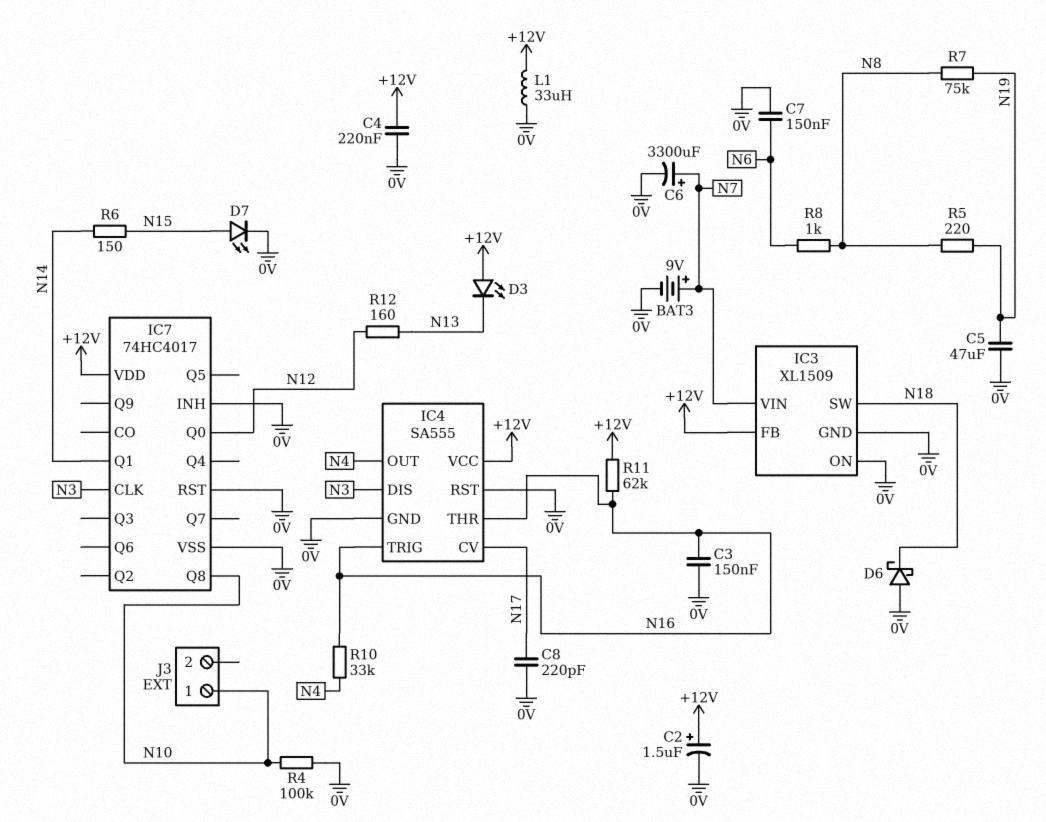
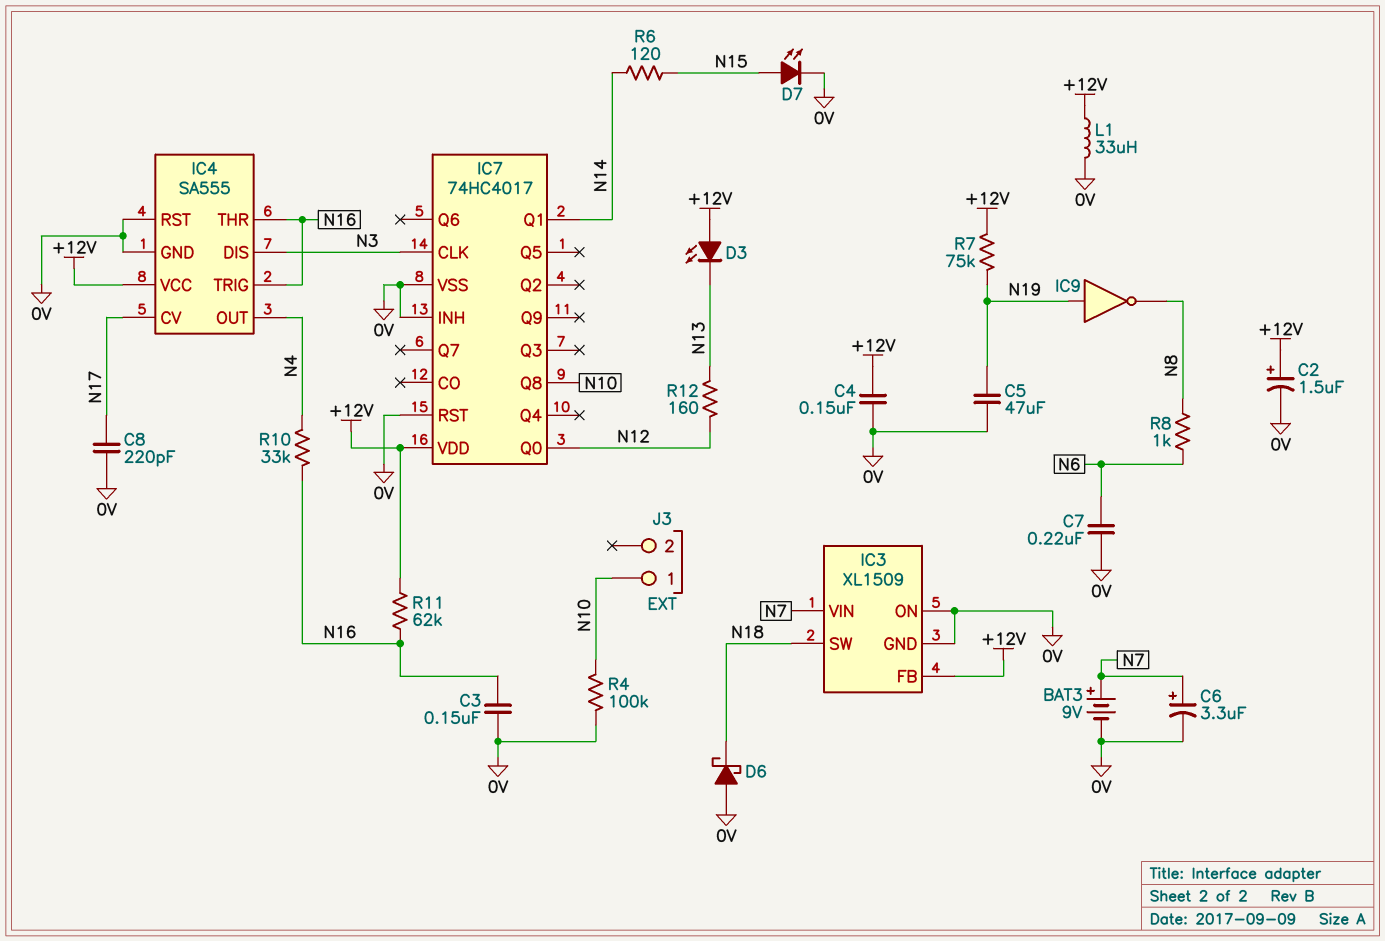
C4: 220nF (+12V, 0V) -> 150nF (+12V, 0V)
C6: 3300uF (plus N7, minus 0V) -> 3.3uF (plus N7, minus 0V)
C7: 150nF (0V, N6) -> 220nF (0V, N6)
IC9: none -> NOT (in N19, out N8)
R5: 220 (N8, N19) -> none
R6: 150 (N14, N15) -> 120 (N14, N15)
R7: 75k (N8, N19) -> 75k (+12V, N19)

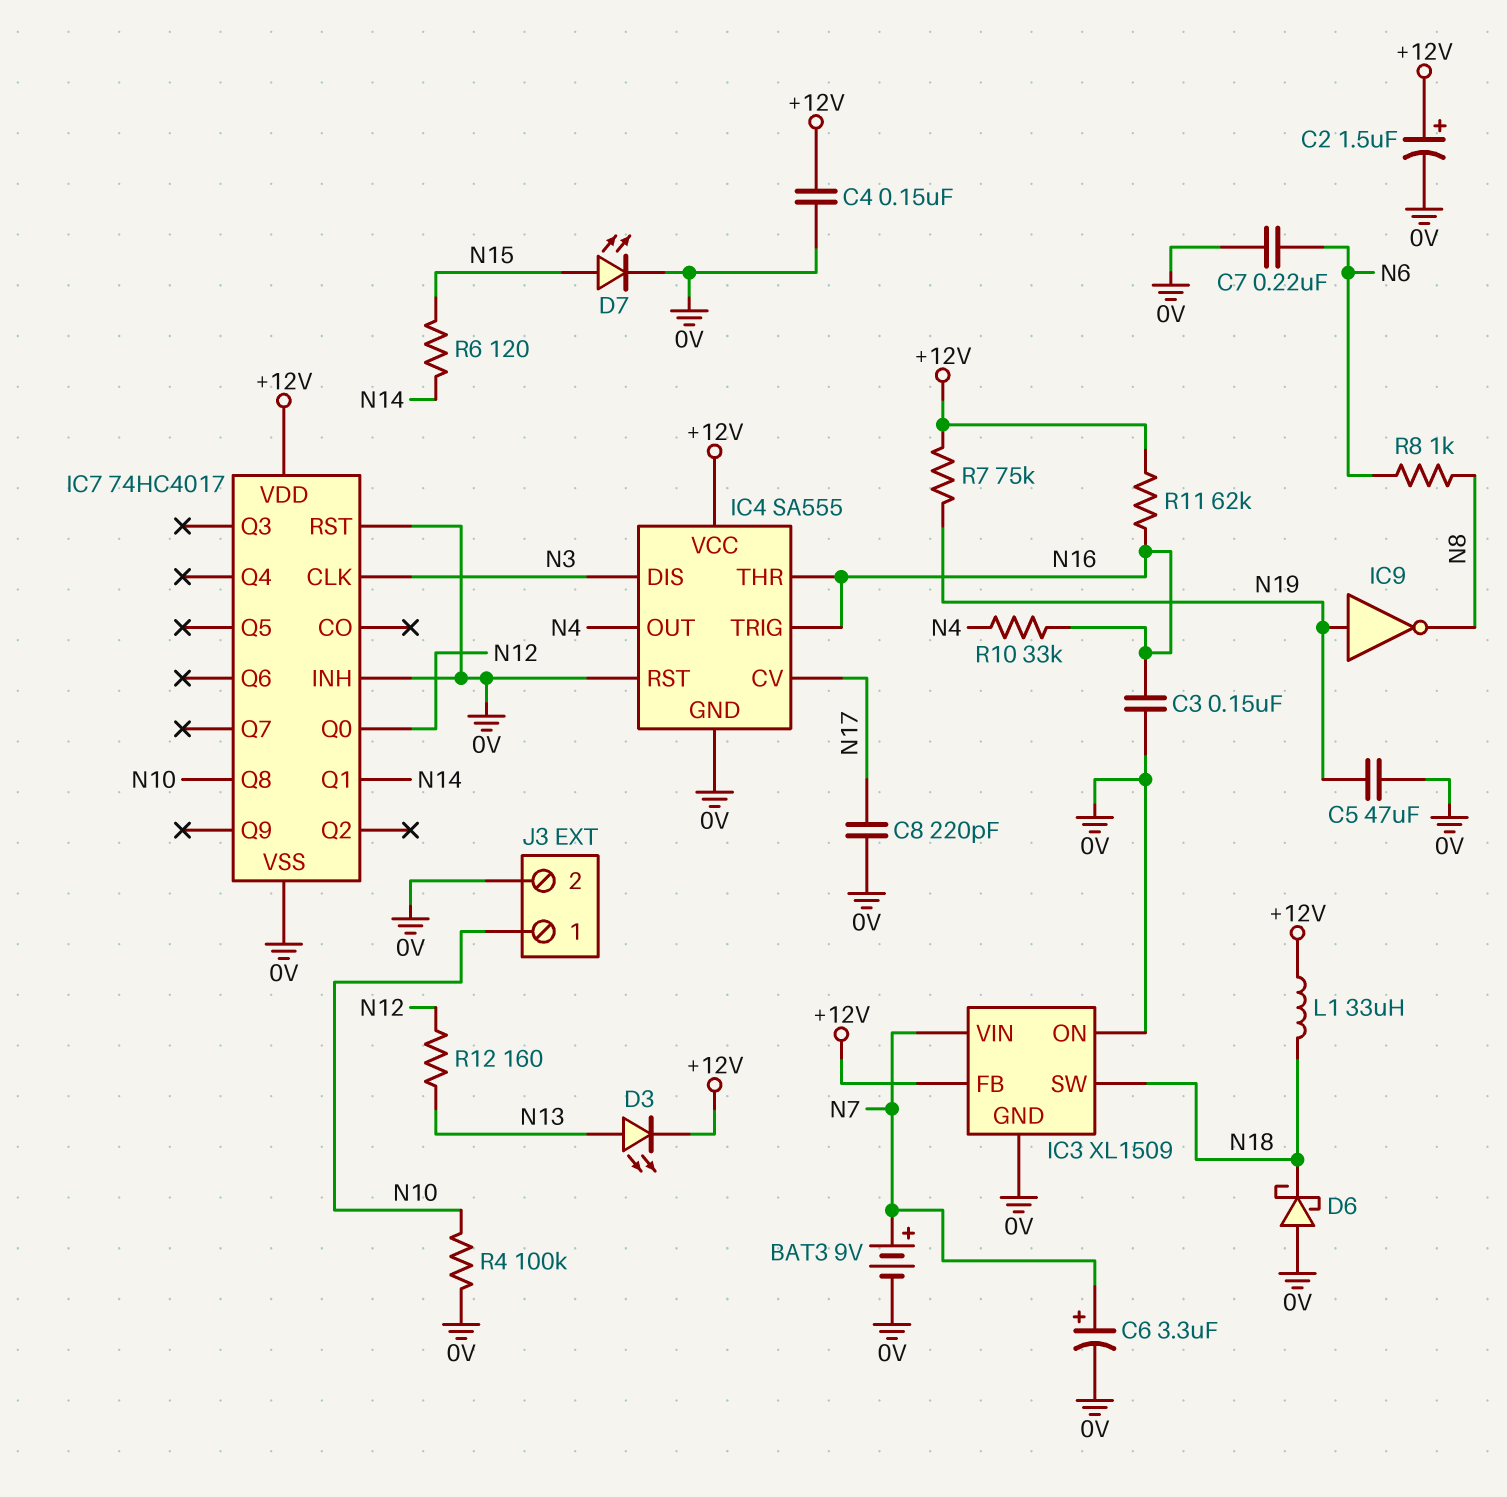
D3: LED (A +12V, K N13) -> LED (A N13, K +12V)
J3 pin 2: none -> 0V
L1: 33uH (+12V, 0V) -> 33uH (+12V, N18)

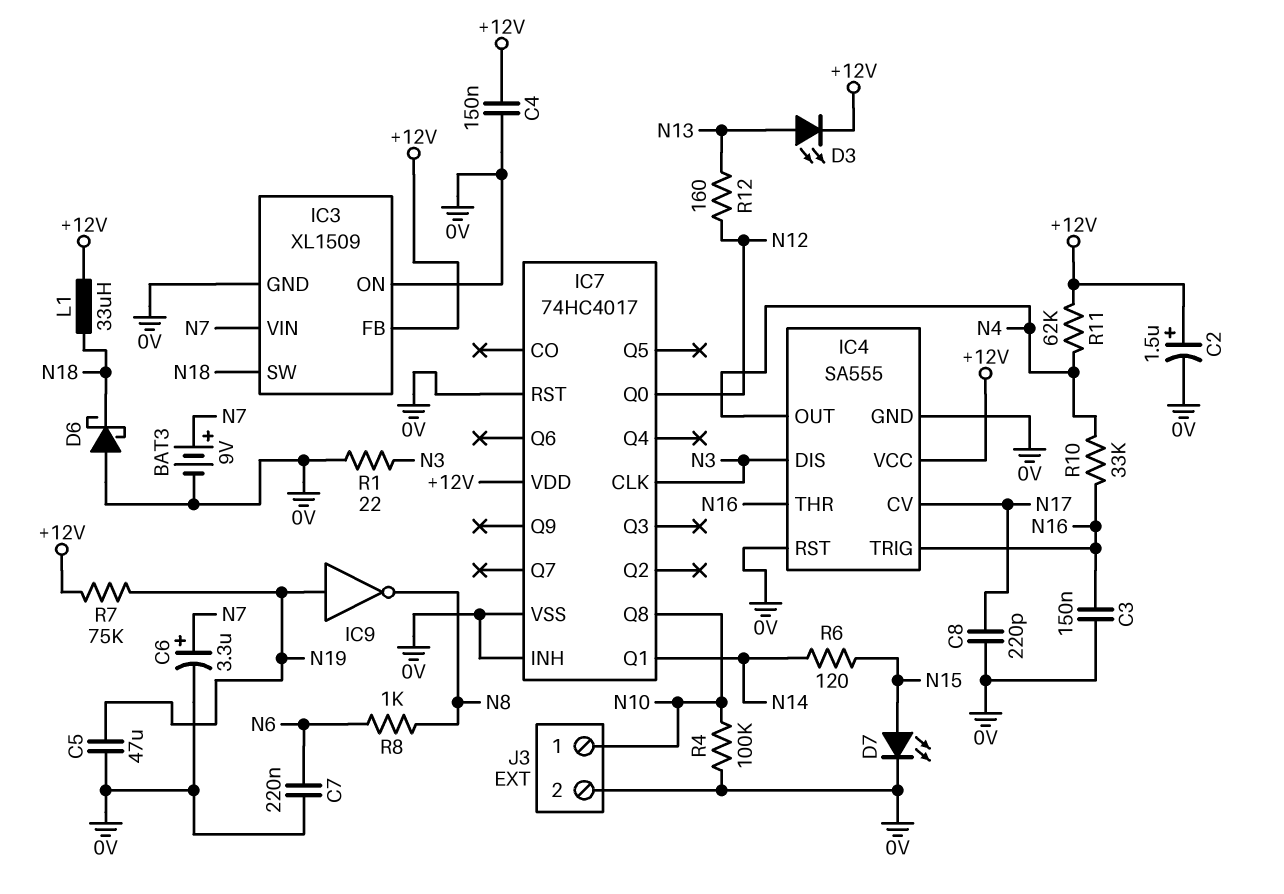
R1: none -> 22 (0V, N3)
R11: 62k (+12V, N16) -> 62k (+12V, N4)

